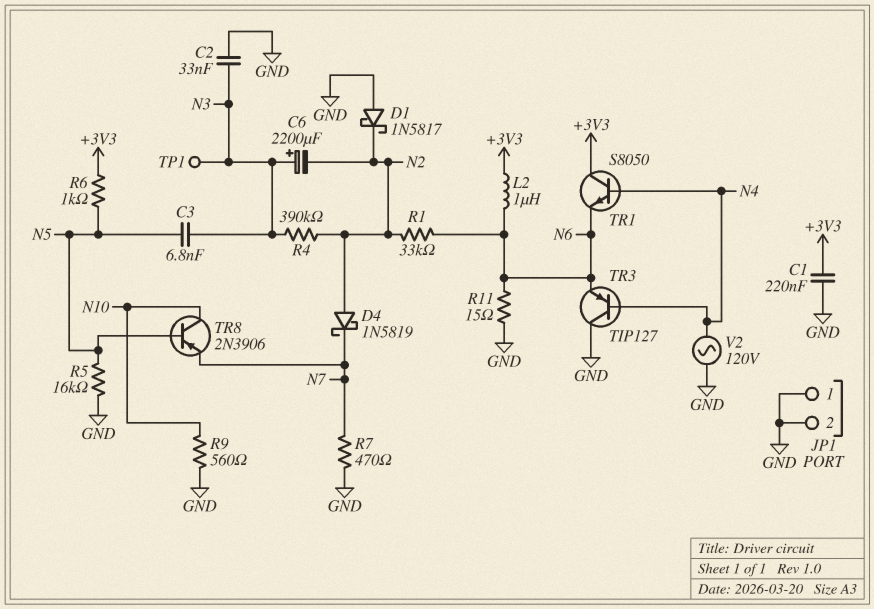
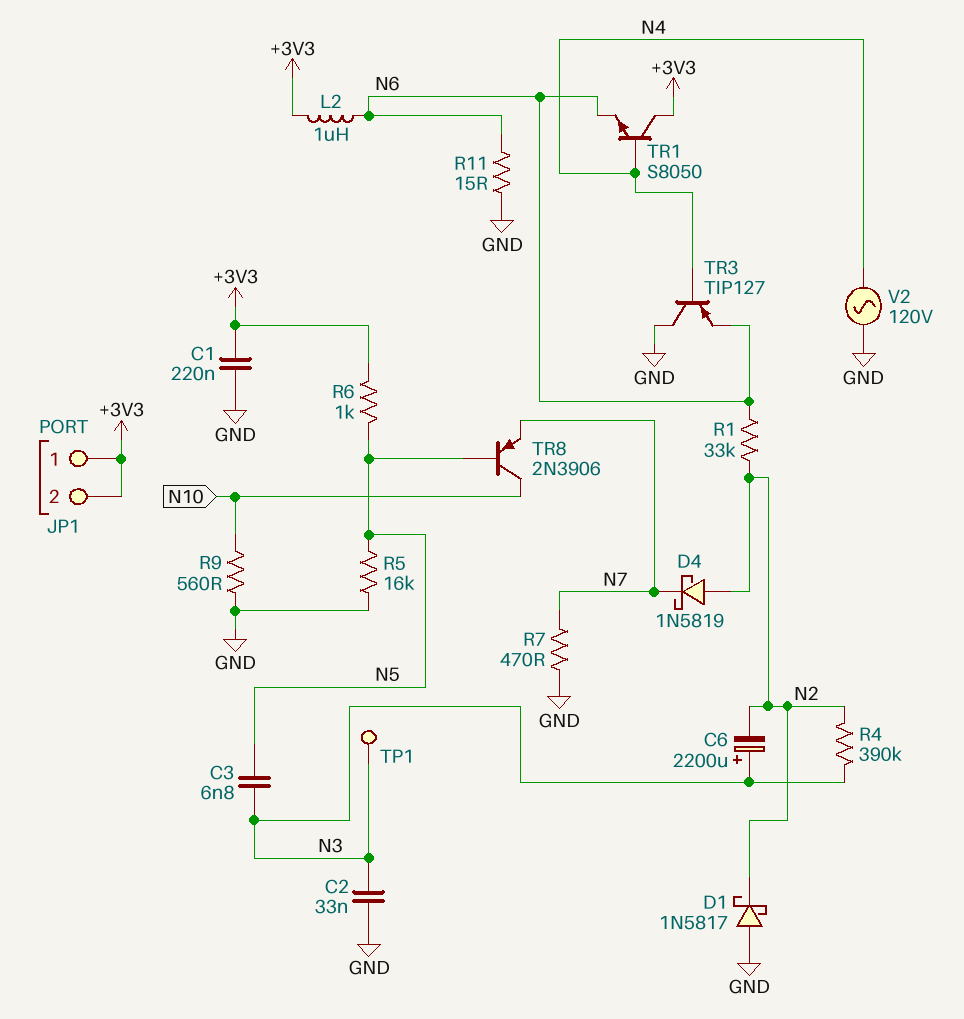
JP1 pin 1: GND -> +3V3
JP1 pin 2: GND -> +3V3

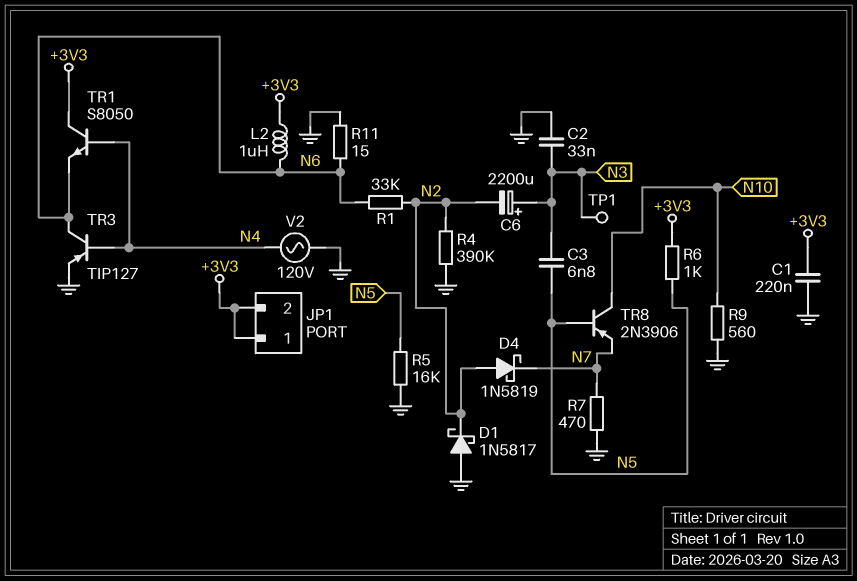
R4: 390k (N2, N3) -> 390k (GND, N2)
TR3: PNP TIP127 (B N4, C GND, E N6) -> PNP TIP127 (B N4, C N6, E GND)

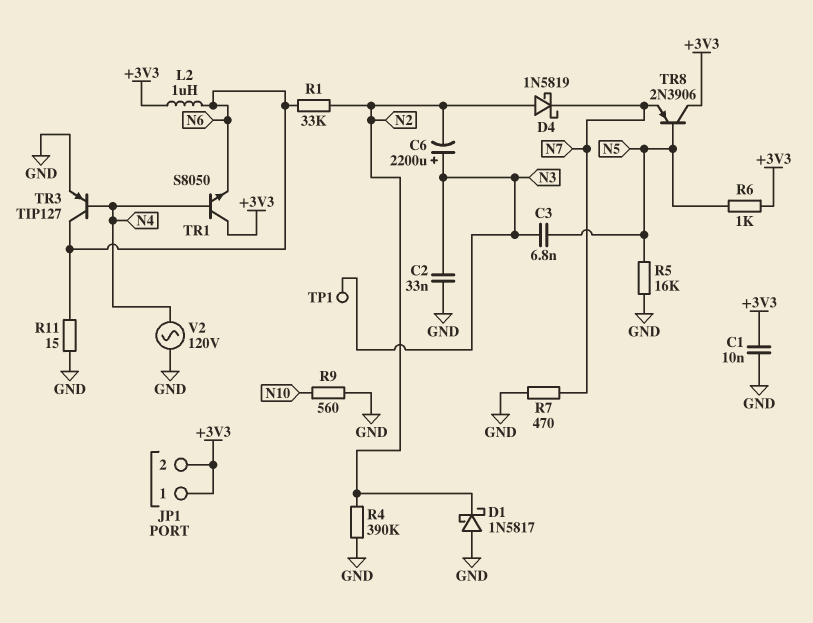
C1: 220nF (+3V3, GND) -> 10nF (+3V3, GND)
TR8: PNP 2N3906 (B N5, C N10, E N7) -> PNP 2N3906 (B N5, C +3V3, E N7)

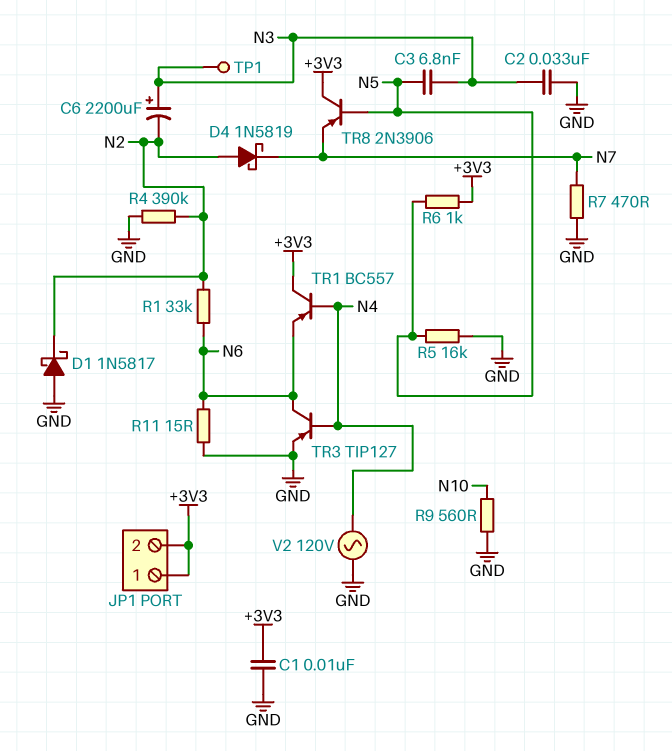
L2: 1uH (+3V3, N6) -> none
TR1: NPN S8050 (B N4, C +3V3, E N6) -> PNP BC557 (B N4, C +3V3, E N6)

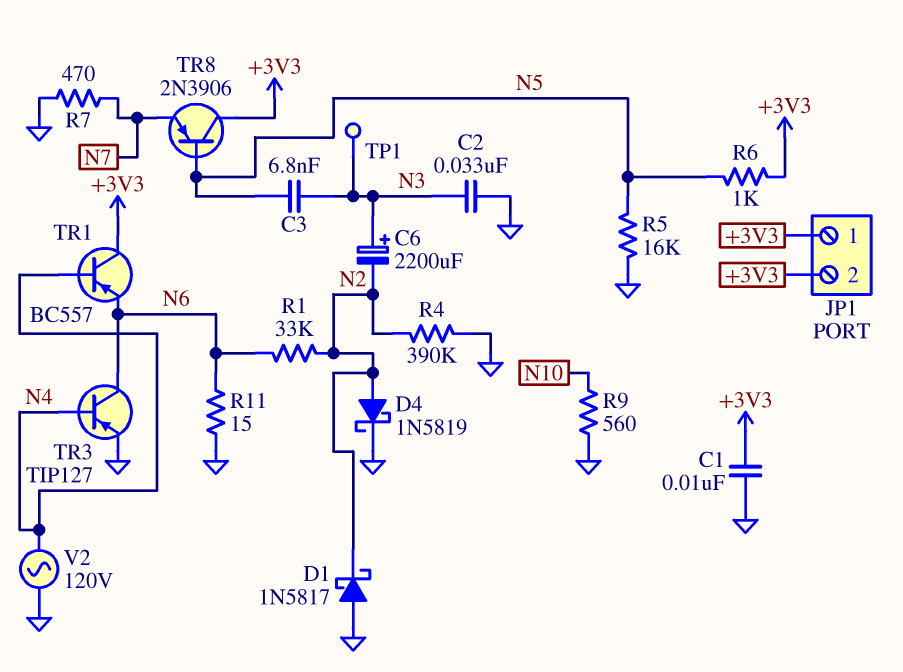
D4: schottky 1N5819 (A N2, K N7) -> schottky 1N5819 (A N2, K GND)

